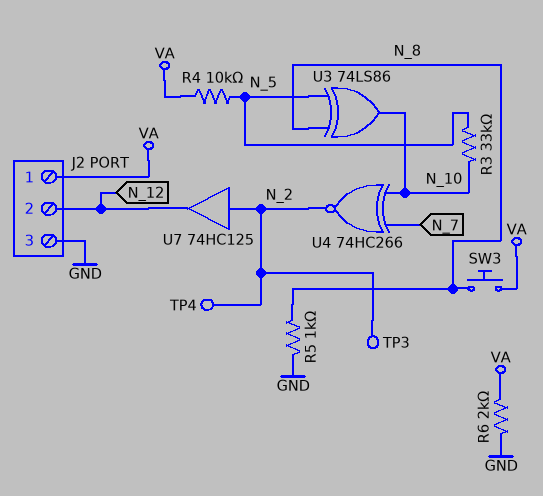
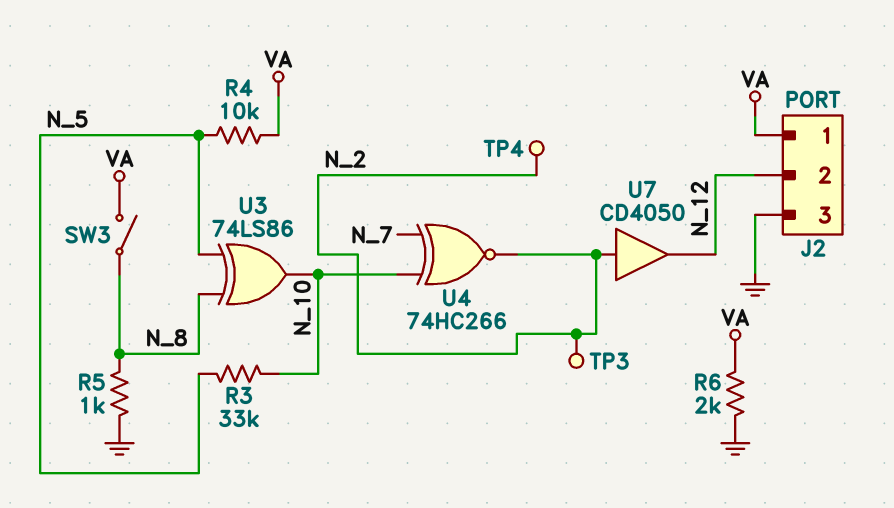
SW3: button (N_8, VA) -> switch (N_8, VA)
U7: buffer 74HC125 (in N_2, out N_12) -> buffer CD4050 (in N_2, out N_12)

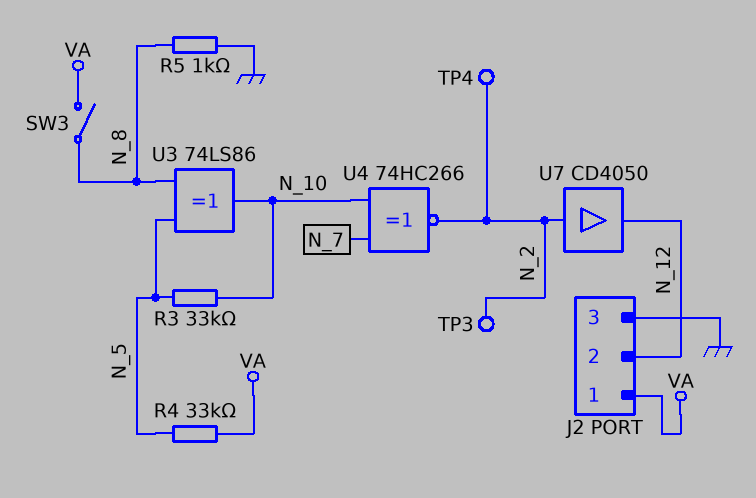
R4: 10k (N_5, VA) -> 33k (N_5, VA)
R6: 2k (GND, VA) -> none

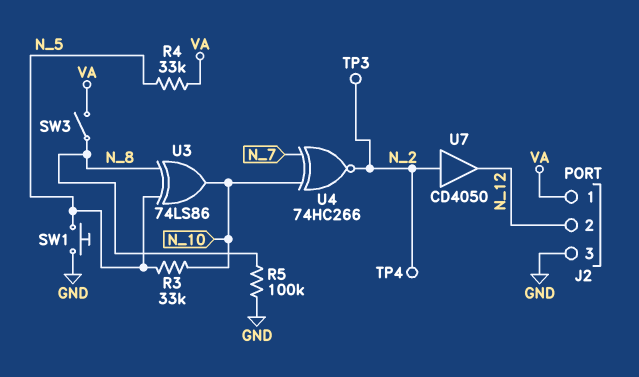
R5: 1k (GND, N_8) -> 100k (GND, N_8)
SW1: none -> button (GND, N_5)

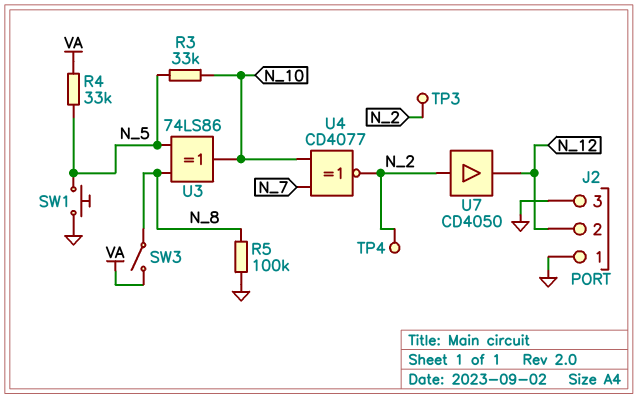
J2 pin 1: VA -> GND
U4: XNOR 74HC266 (in N_7, in N_10, out N_2) -> XNOR CD4077 (in N_7, in N_10, out N_2)

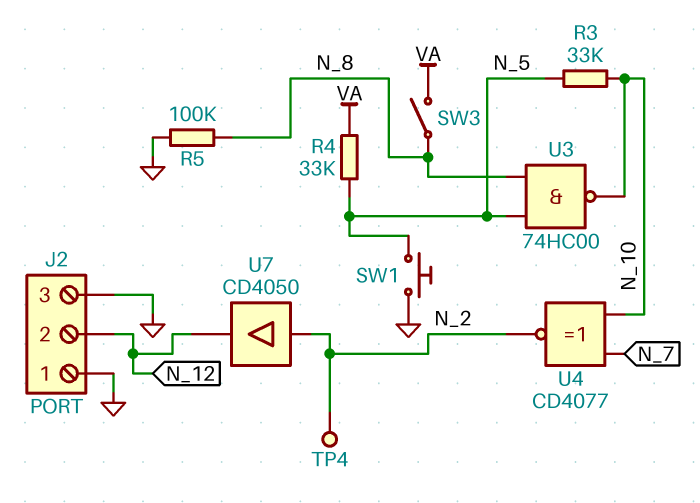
TP3: test point (N_2) -> none
U3: XOR 74LS86 (in N_5, in N_8, out N_10) -> NAND 74HC00 (in N_5, in N_8, out N_10)

